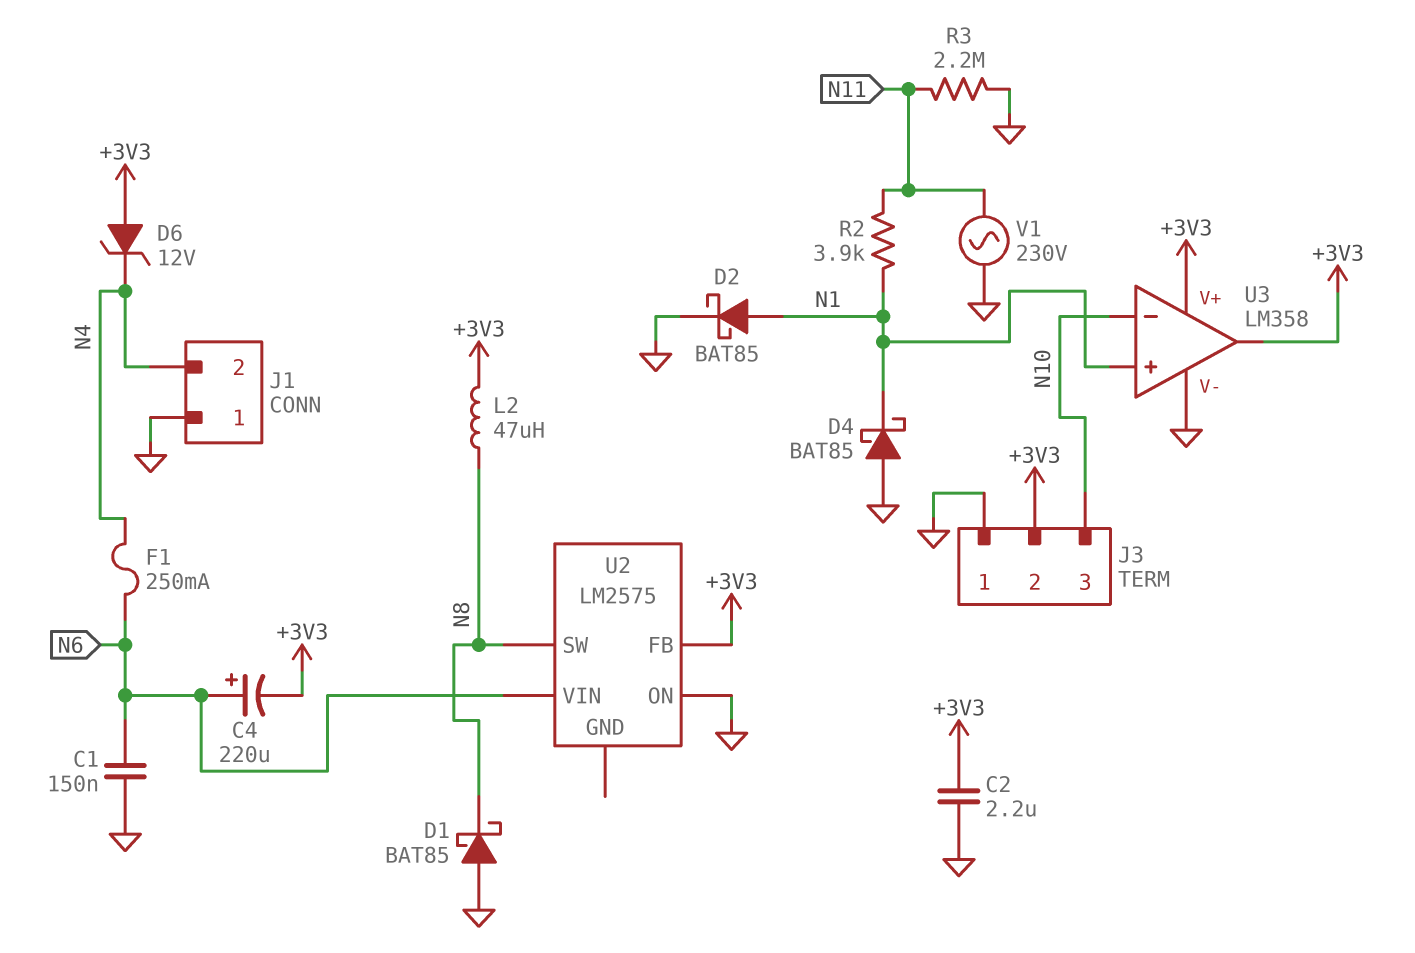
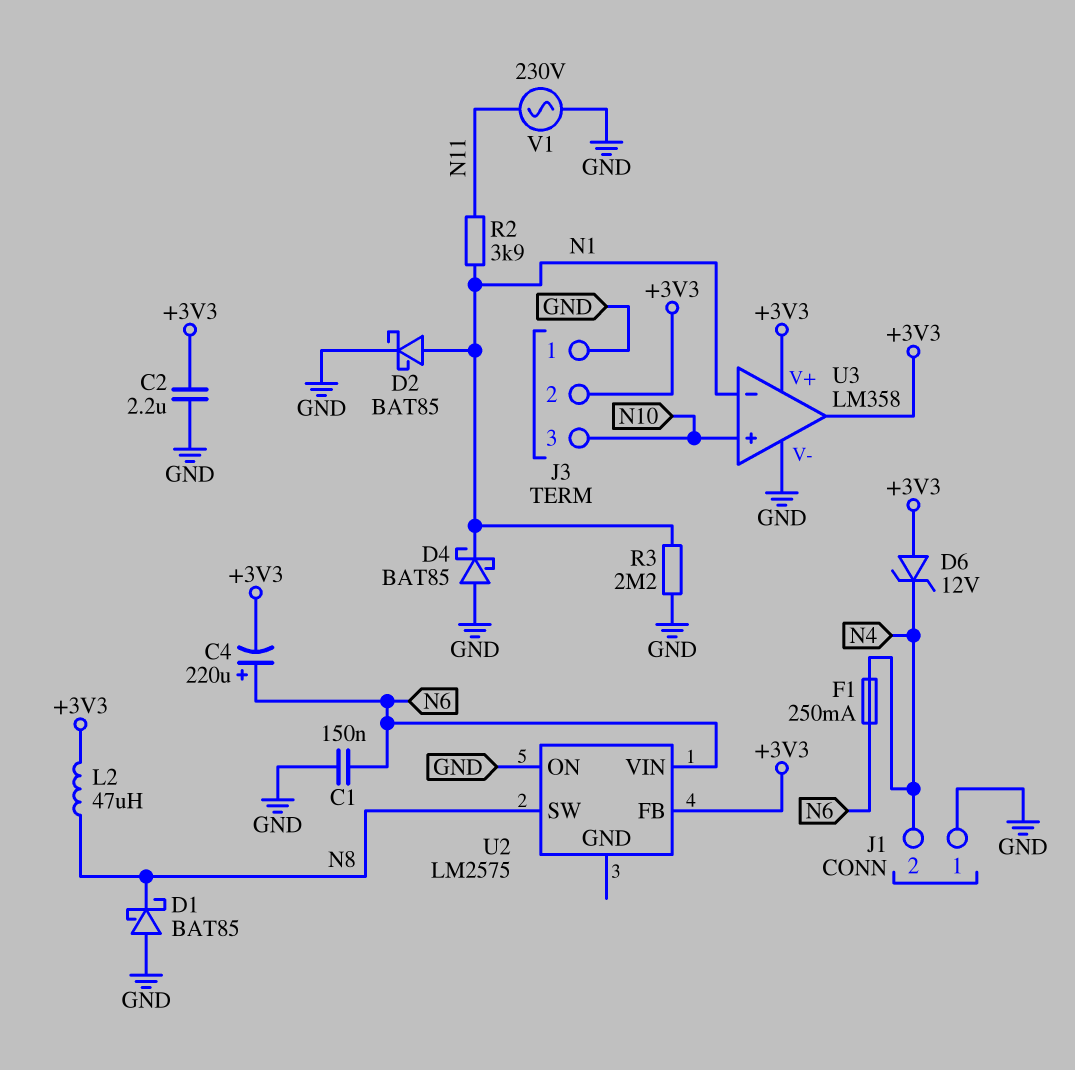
R3: 2.2M (GND, N11) -> 2.2M (GND, N1)
U3 pin in+: N1 -> N10
U3 pin in-: N10 -> N1

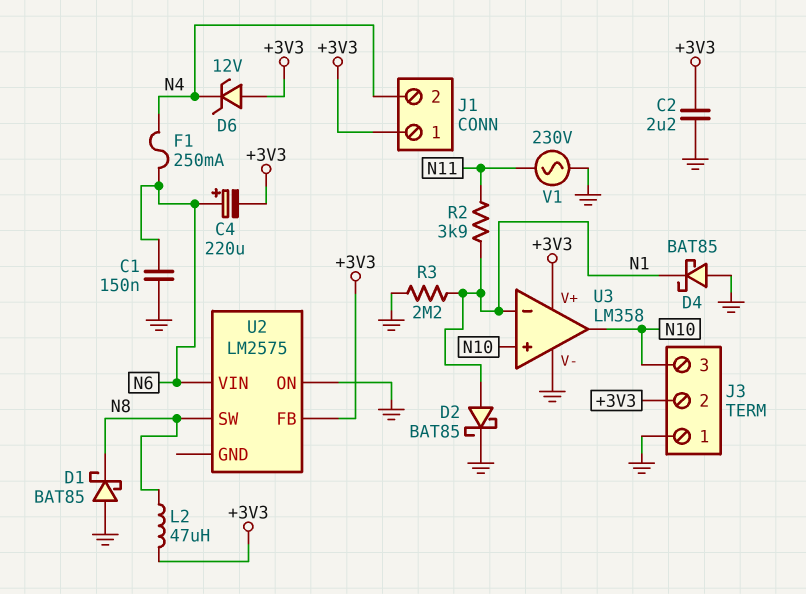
J1 pin 1: GND -> +3V3
U3 pin out: +3V3 -> N10

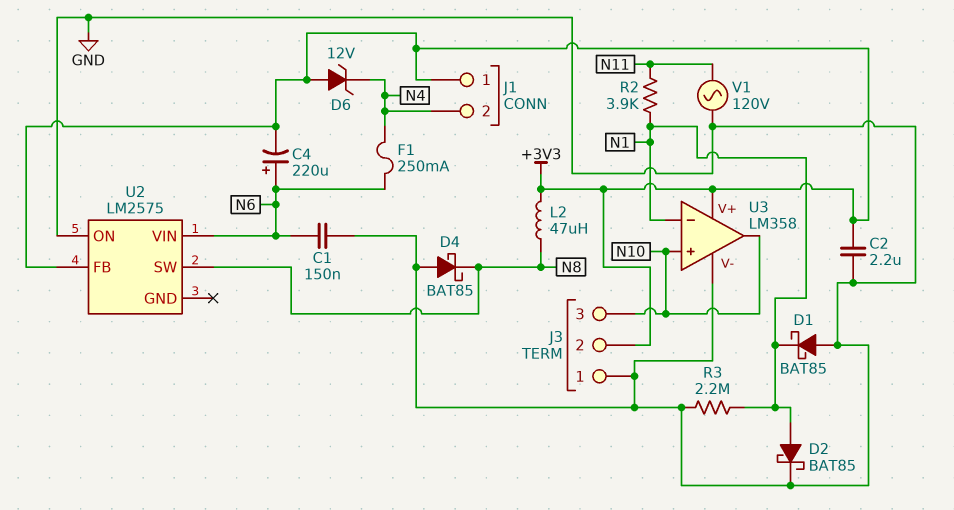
D1: schottky BAT85 (A GND, K N8) -> schottky BAT85 (A GND, K N1)
D4: schottky BAT85 (A GND, K N1) -> schottky BAT85 (A GND, K N8)
V1: AC 230V (GND, N11) -> AC 120V (GND, N11)

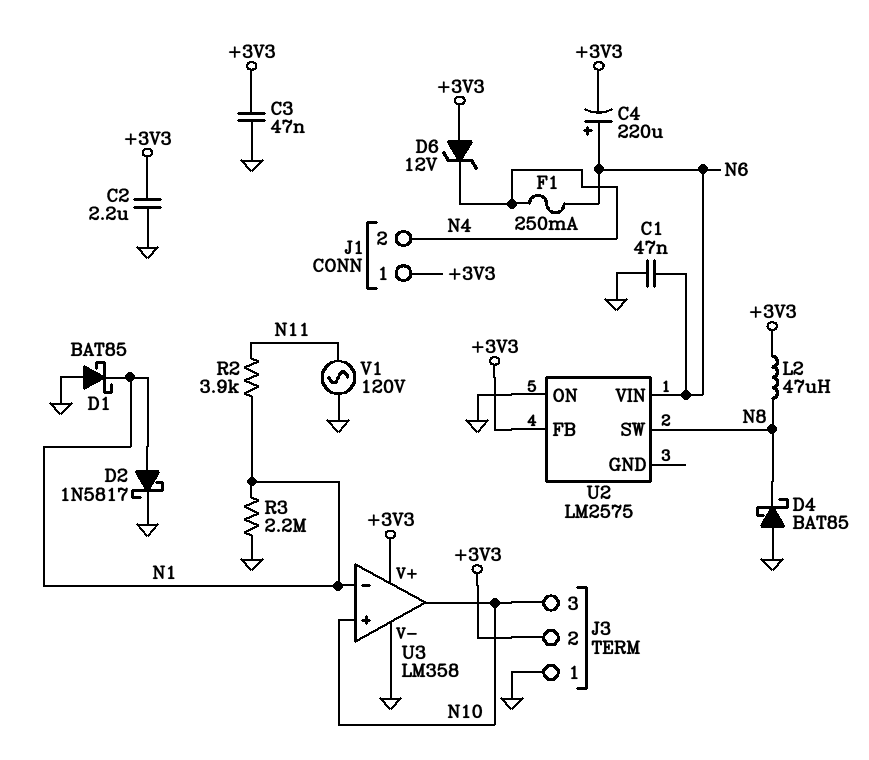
C1: 150nF (GND, N6) -> 47nF (GND, N6)
C3: none -> 47nF (+3V3, GND)
D2: schottky BAT85 (A N1, K GND) -> schottky 1N5817 (A N1, K GND)

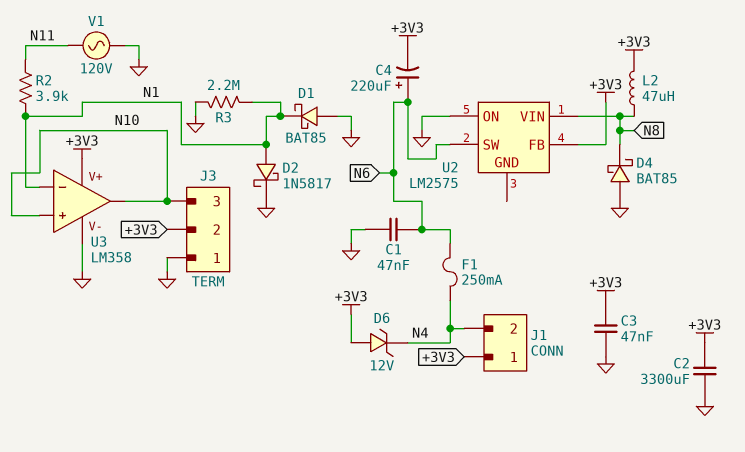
C2: 2.2uF (+3V3, GND) -> 3300uF (+3V3, GND)
U2 pin SW: N8 -> N6
U2 pin VIN: N6 -> N8

